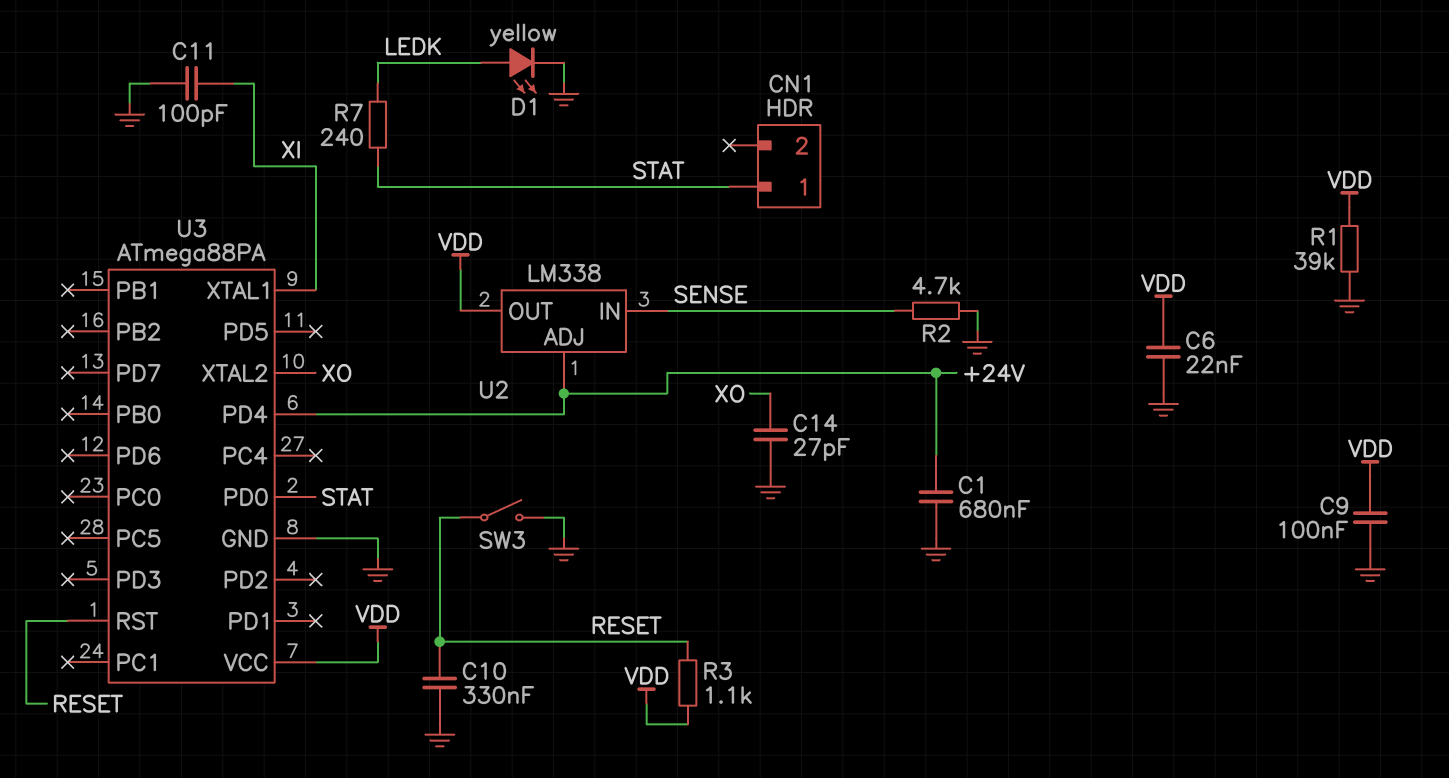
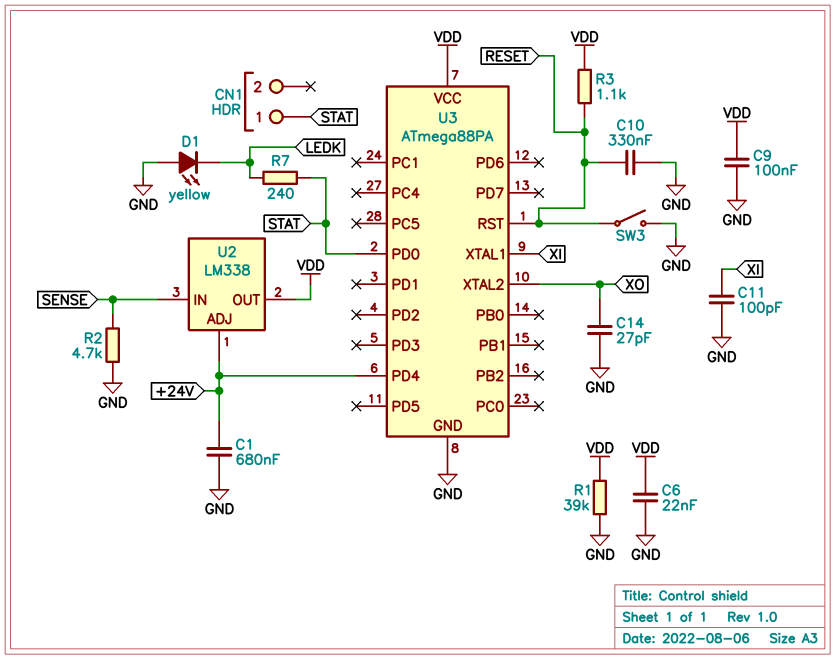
D1: LED yellow (A LEDK, K GND) -> LED yellow (A GND, K LEDK)

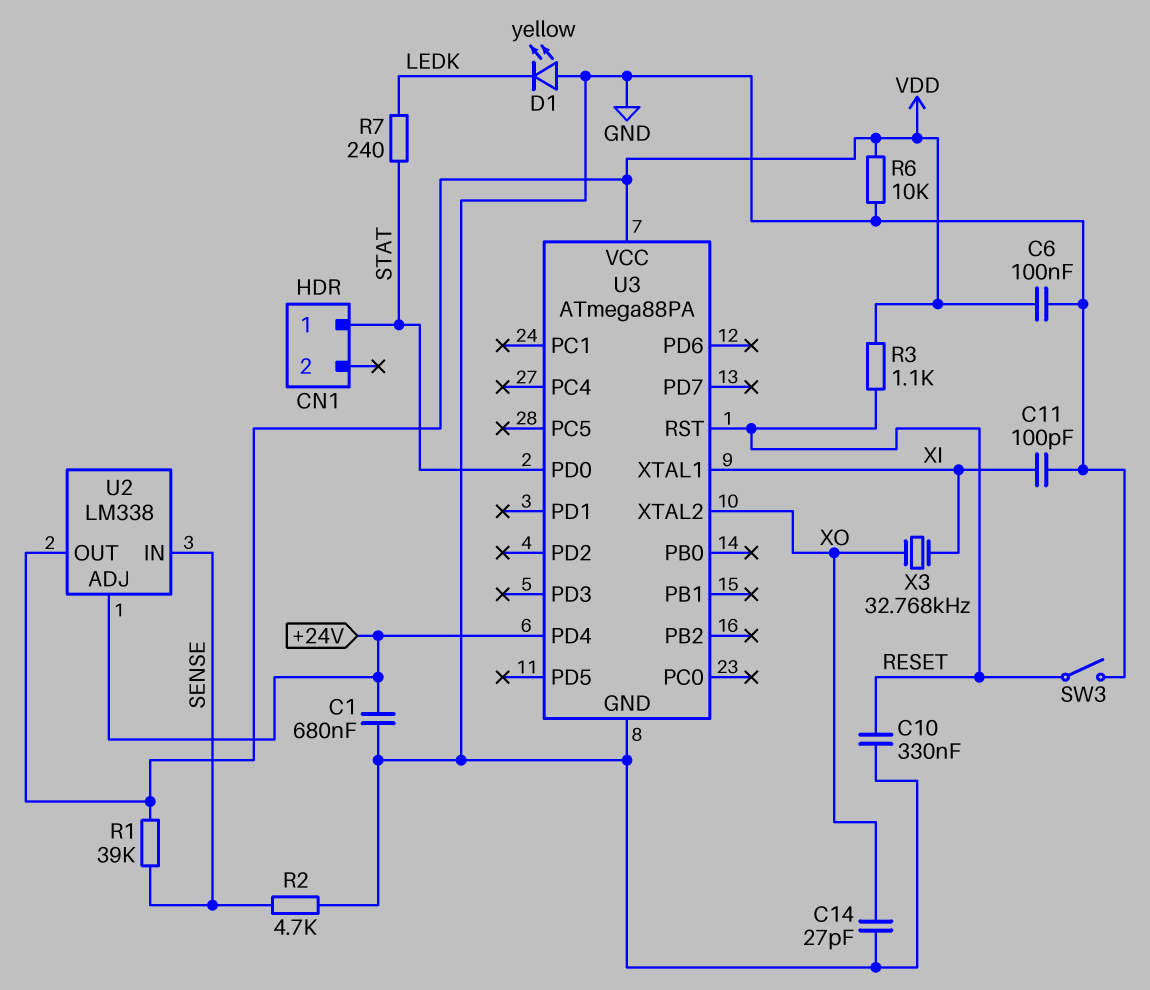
C6: 22nF (GND, VDD) -> 100nF (GND, VDD)
C9: 100nF (GND, VDD) -> none
R1: 39k (GND, VDD) -> 39k (SENSE, VDD)
R6: none -> 10k (GND, VDD)
X3: none -> 32.768kHz (XI, XO)

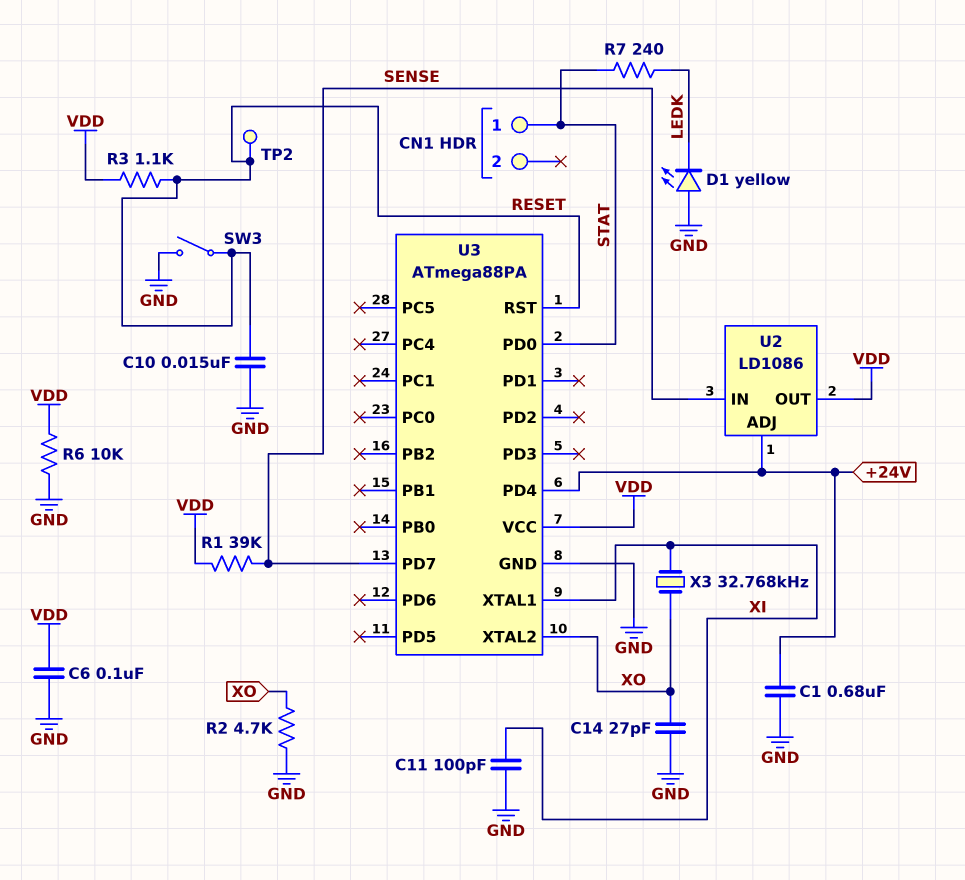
C10: 330nF (GND, RESET) -> 15nF (GND, RESET)
R2: 4.7k (GND, SENSE) -> 4.7k (GND, XO)
TP2: none -> test point (RESET)
U2: LM338 -> LD1086
U3 pin PD7: none -> SENSE

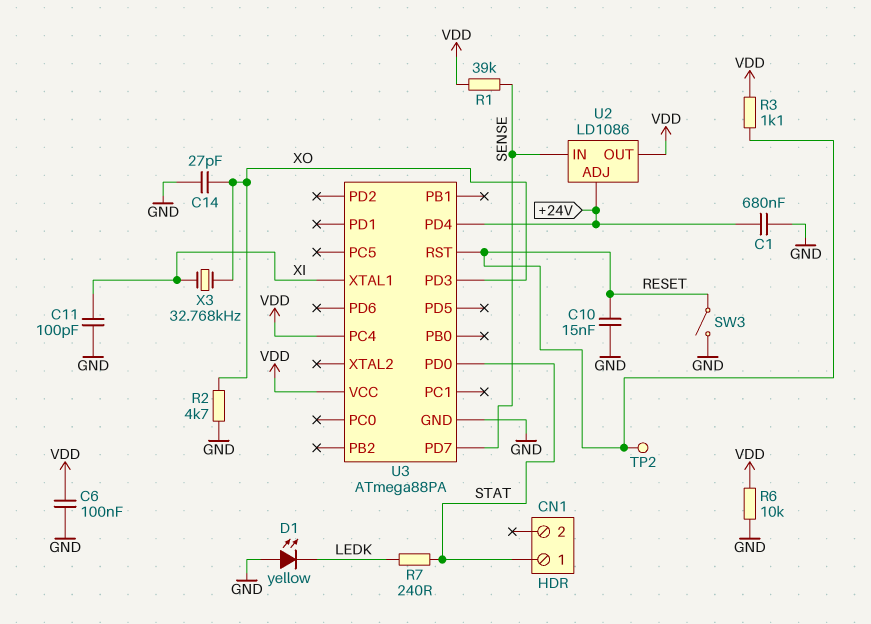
U3 pin PC4: none -> VDD
U3 pin PD3: none -> XO
U3 pin XTAL2: XO -> none

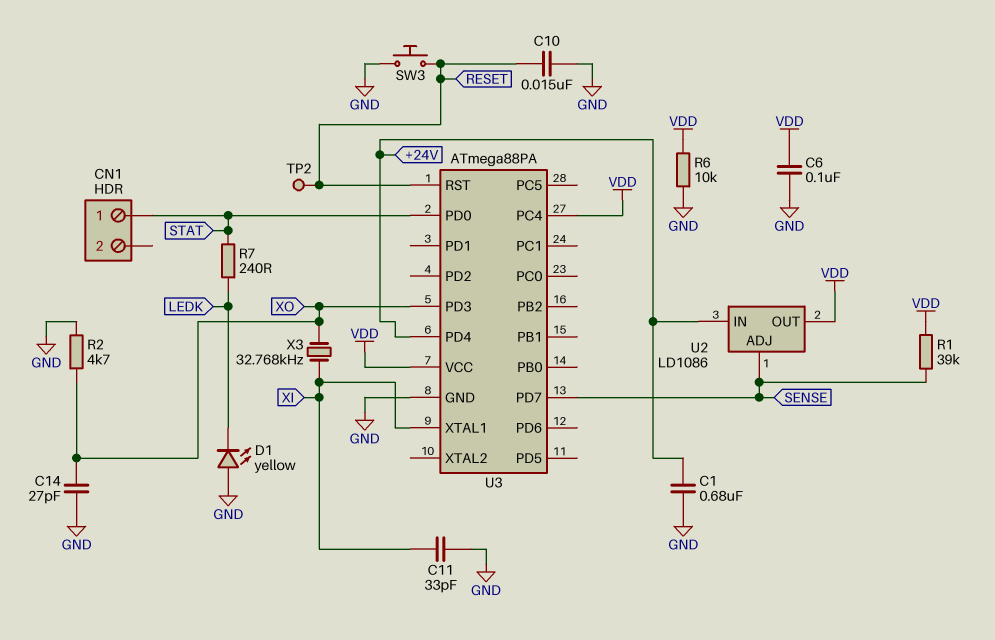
C11: 100pF (GND, XI) -> 33pF (GND, XI)
R3: 1.1k (RESET, VDD) -> none
SW3: switch (GND, RESET) -> button (GND, RESET)
U2 pin ADJ: +24V -> SENSE
U2 pin IN: SENSE -> +24V

